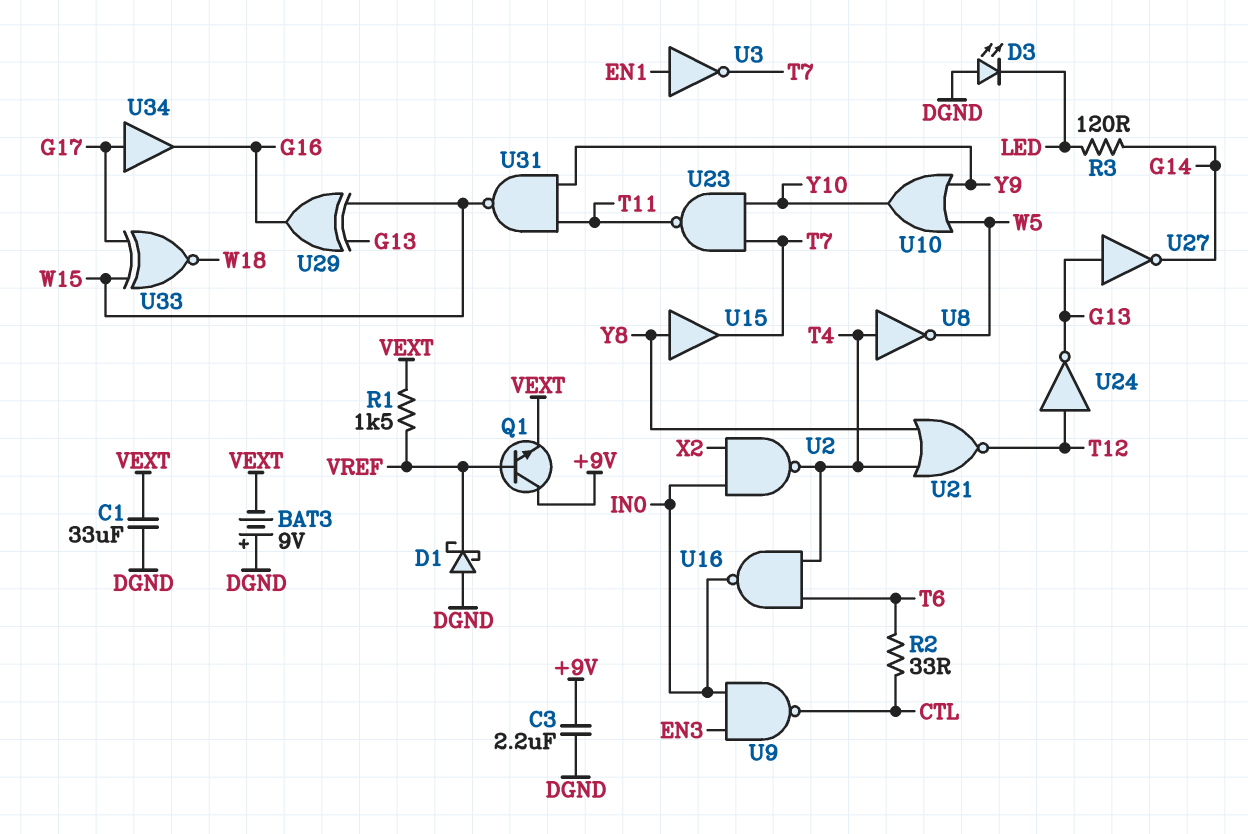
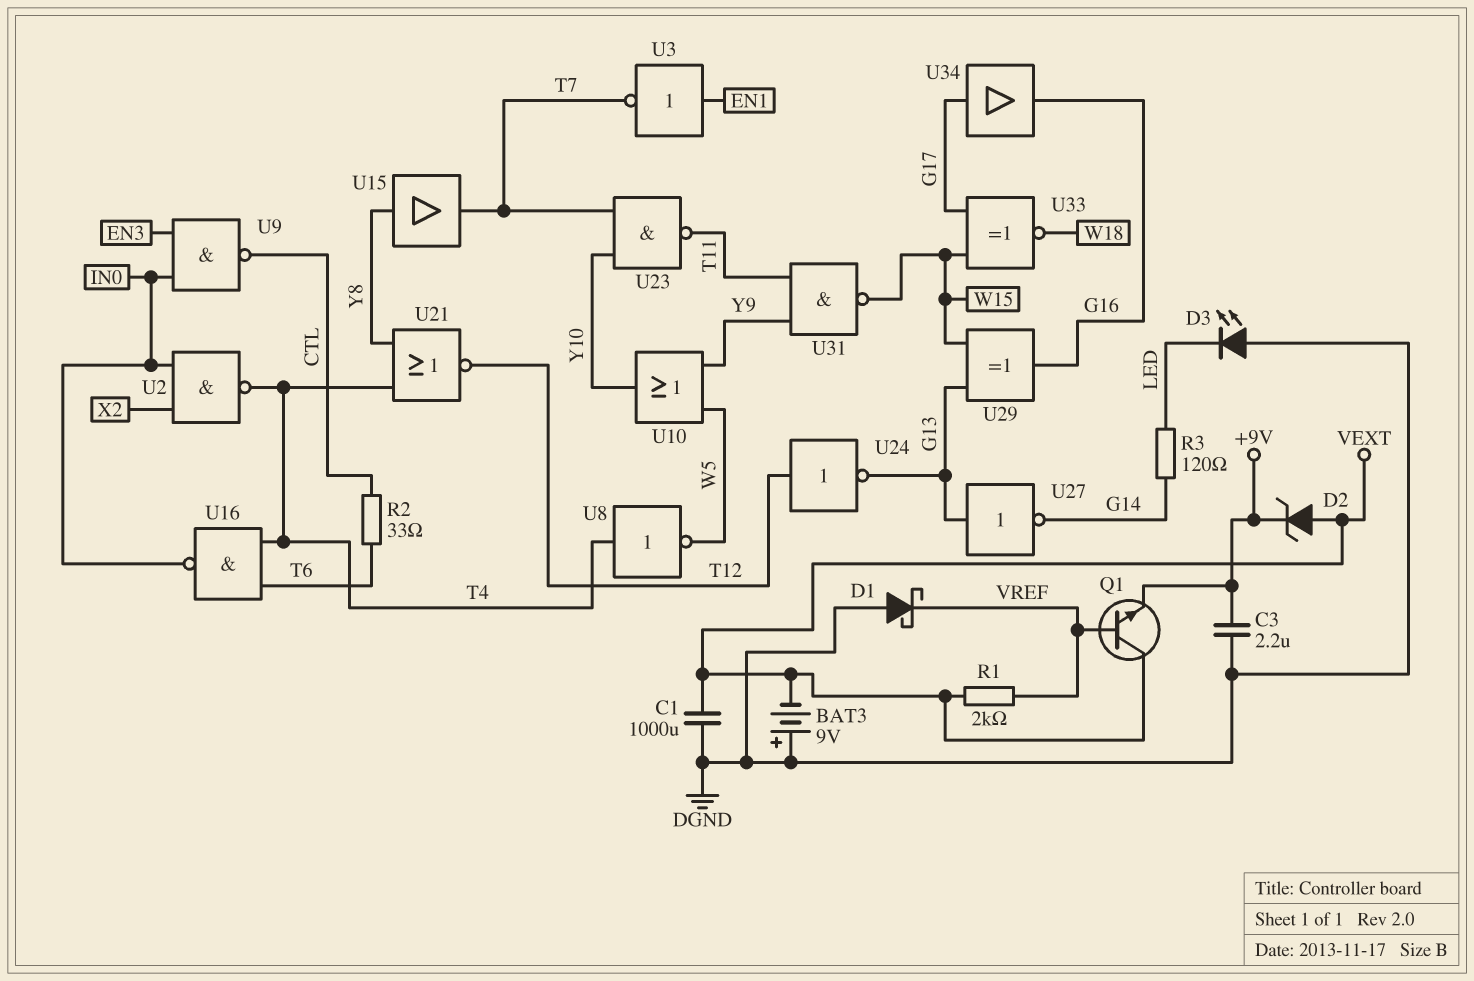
C1: 33uF (DGND, VEXT) -> 1000uF (DGND, VEXT)
D2: none -> zener (A VEXT, K +9V)
Q1: NPN (B VREF, C +9V, E VEXT) -> NPN (B VREF, C VEXT, E +9V)
R1: 1.5k (VEXT, VREF) -> 2k (VEXT, VREF)

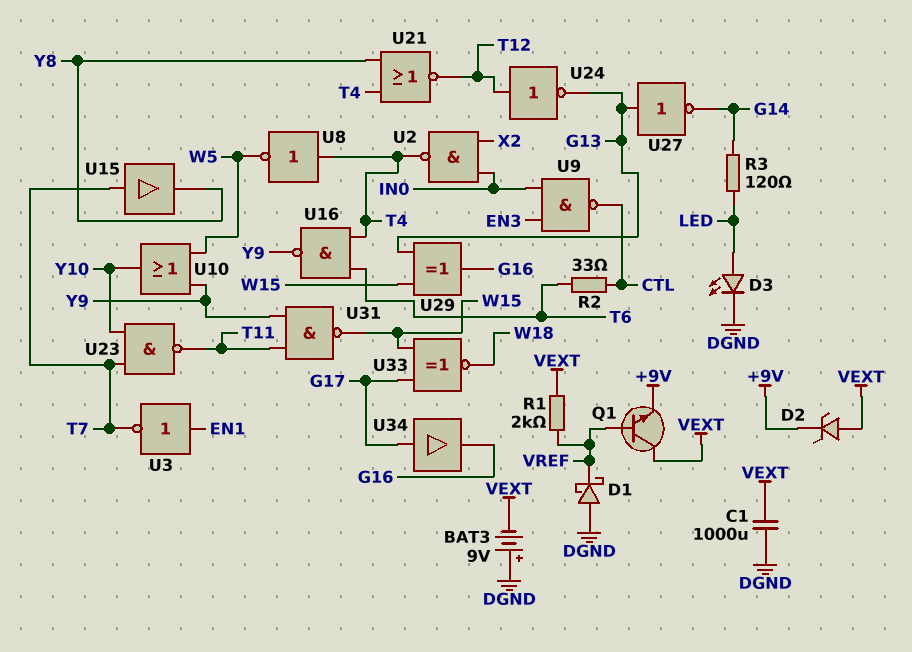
C3: 2.2uF (+9V, DGND) -> none
D3: LED (A DGND, K LED) -> LED (A LED, K DGND)
U15: buffer (in Y8, out T7) -> buffer (in T7, out Y8)
U16: NAND (in T4, in T6, out IN0) -> NAND (in T4, in T6, out Y9)

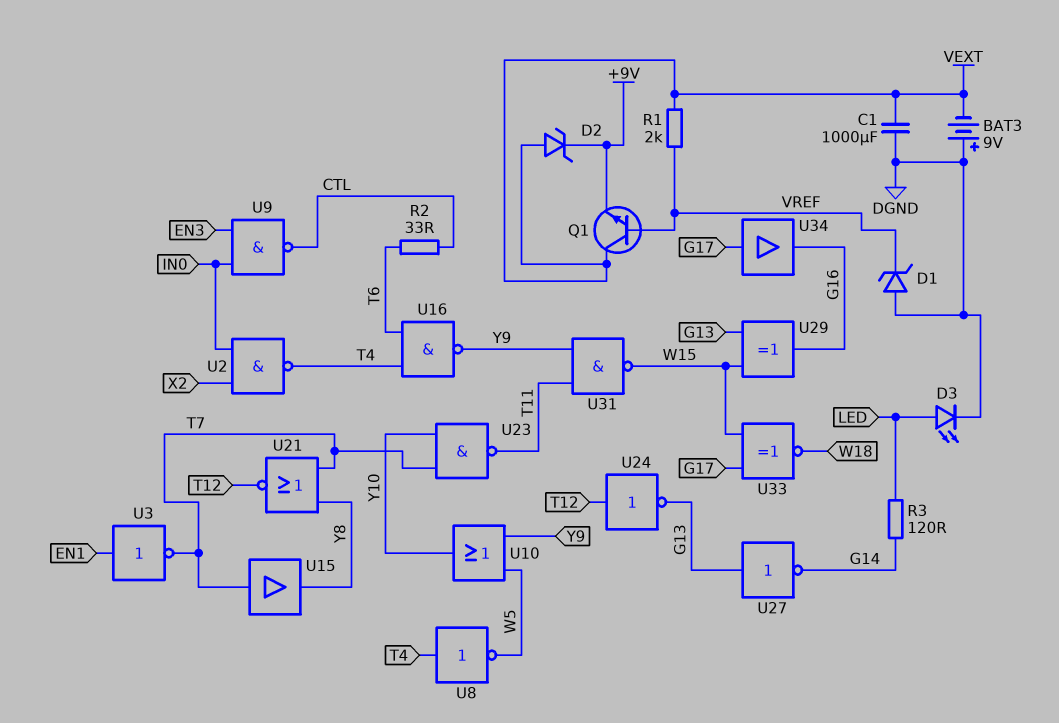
D1: schottky (A DGND, K VREF) -> zener (A DGND, K VREF)
U21: NOR (in T4, in Y8, out T12) -> NOR (in T7, in Y8, out T12)

